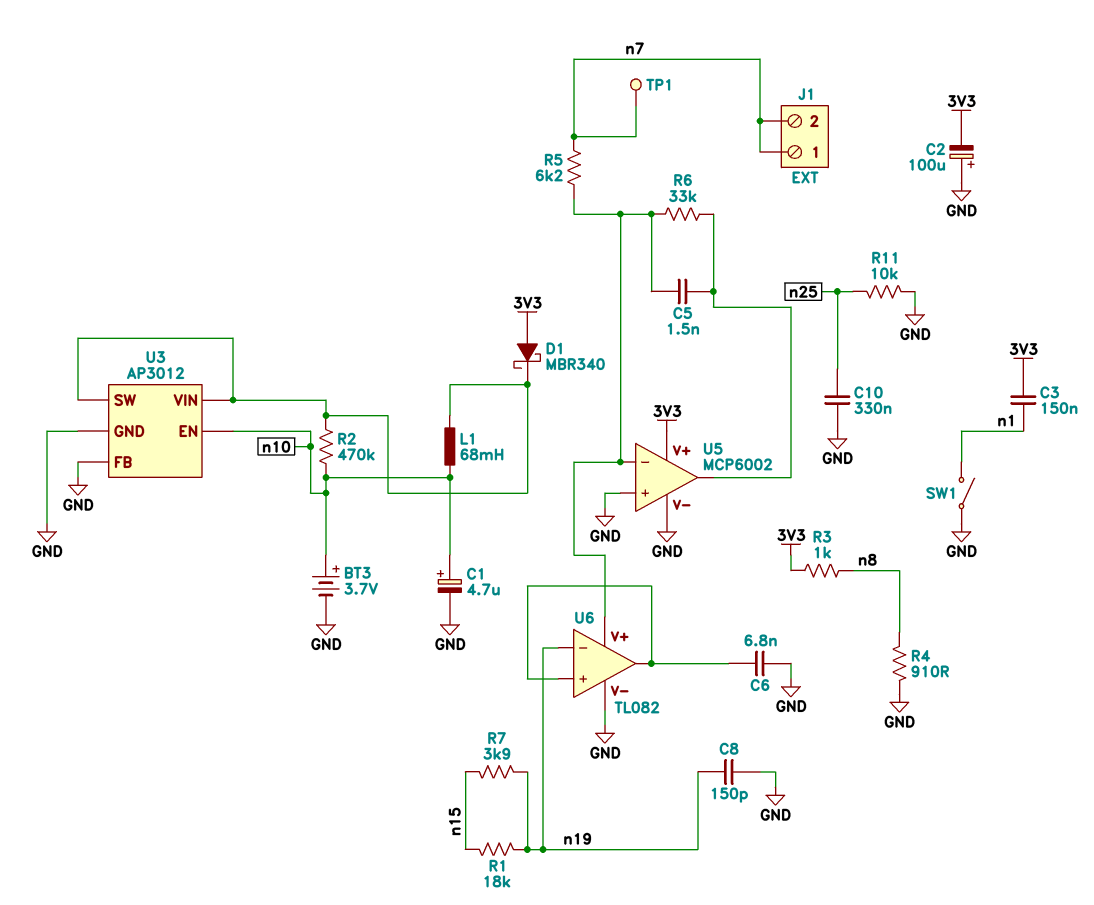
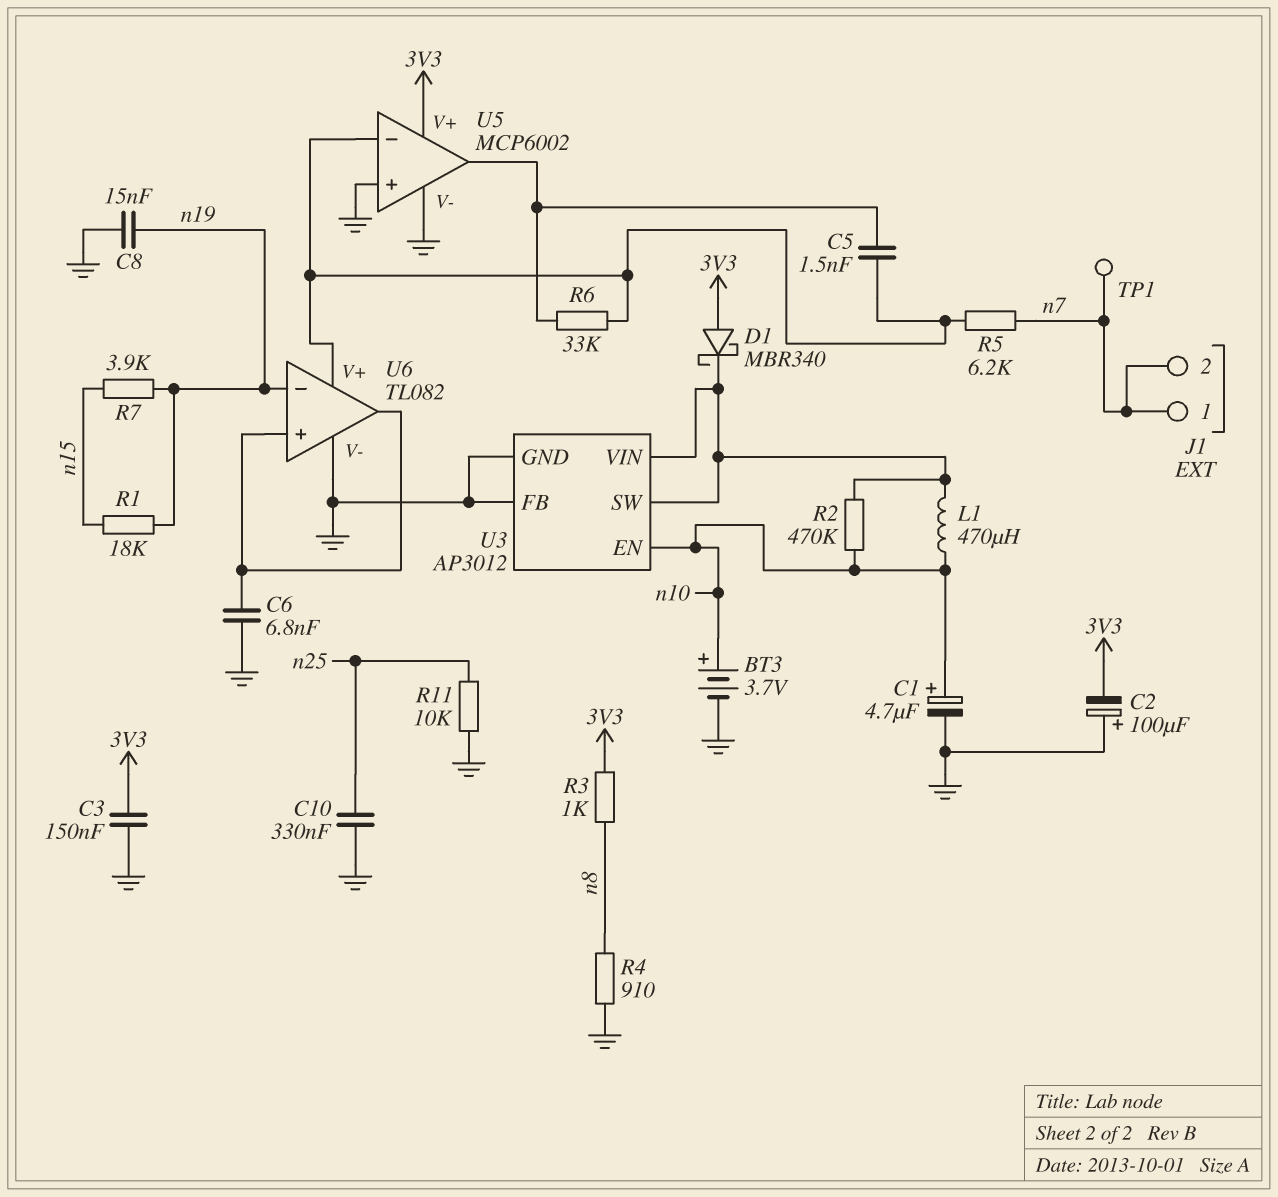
C3: 150nF (3V3, n1) -> 150nF (3V3, GND)
C8: 150pF (GND, n19) -> 15nF (GND, n19)
L1: 68mH (U3/SW, n10) -> 470uH (U3/SW, n10)
SW1: switch (GND, n1) -> none

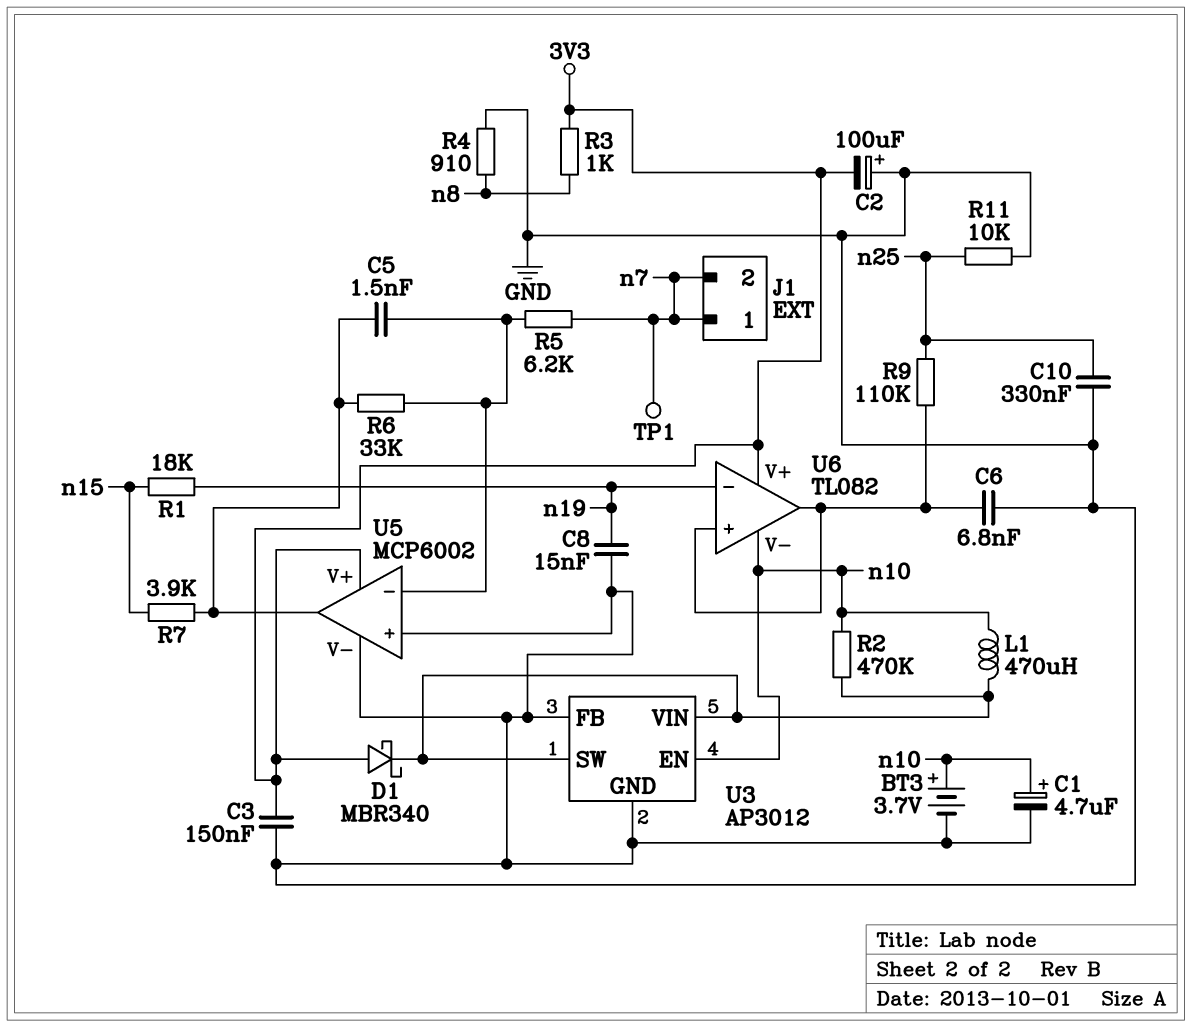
R7: 3.9k (n15, n19) -> 3.9k (U5/out, n15)
R9: none -> 110k (U6/in+, n25)
U6 pin V+: U5/in- -> 3V3
U6 pin V-: GND -> n10

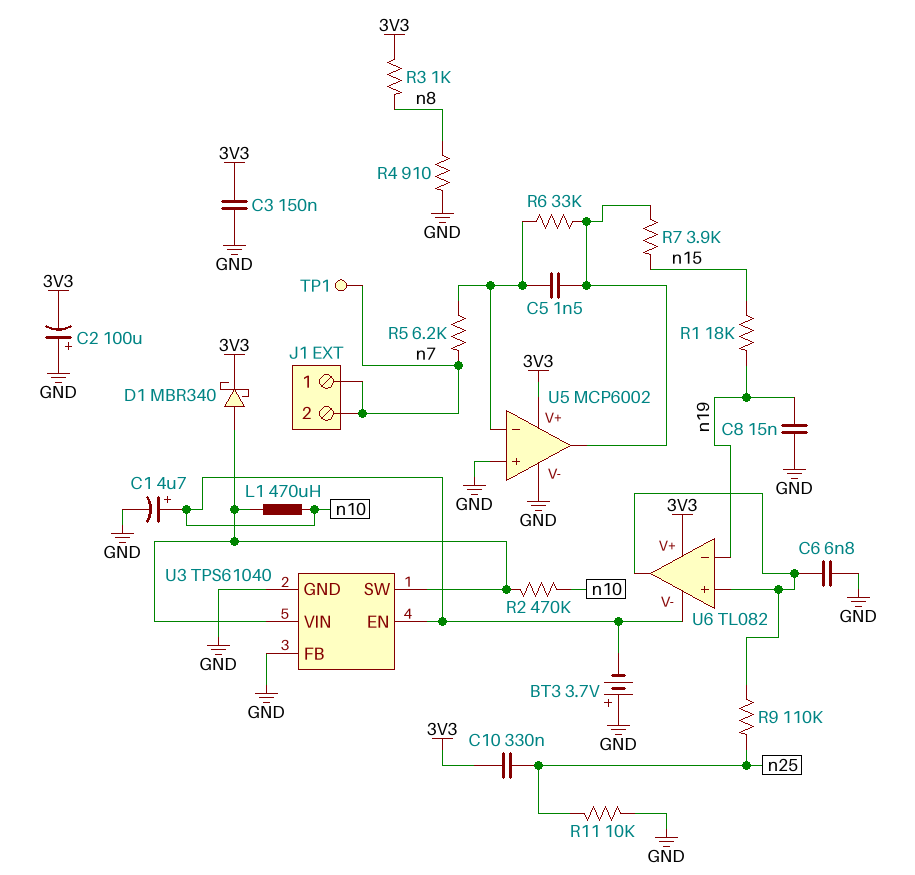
BT3: 3.7V (plus n10, minus GND) -> 3.7V (plus GND, minus n10)
C10: 330nF (GND, n25) -> 330nF (3V3, n25)
D1: schottky MBR340 (A 3V3, K U3/SW) -> schottky MBR340 (A U3/SW, K 3V3)
U3: AP3012 -> TPS61040

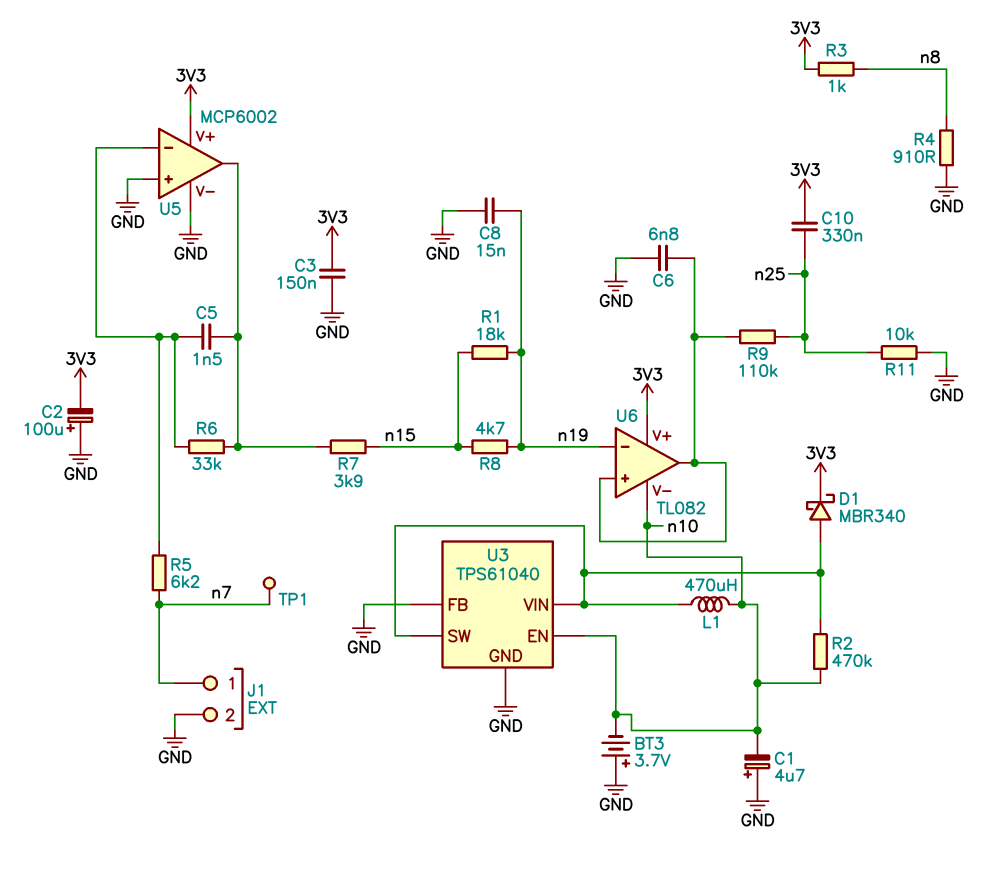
C1: 4.7uF (plus n10, minus GND) -> 4.7uF (plus GND, minus n10)
J1 pin 2: n7 -> GND
R8: none -> 4.7k (n15, n19)

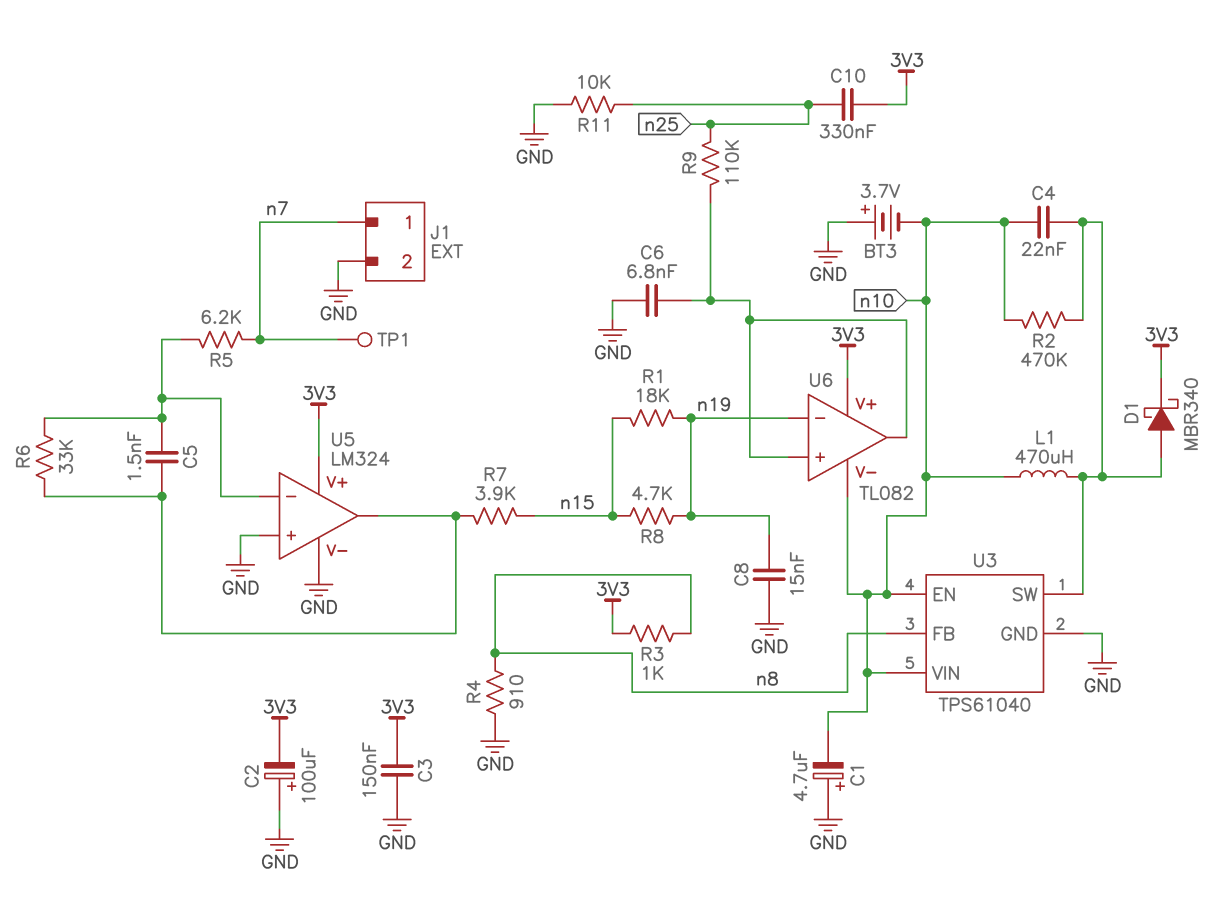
C4: none -> 22nF (U3/SW, n10)
U3 pin FB: GND -> n8
U3 pin VIN: U3/SW -> n10
U5: MCP6002 -> LM324

